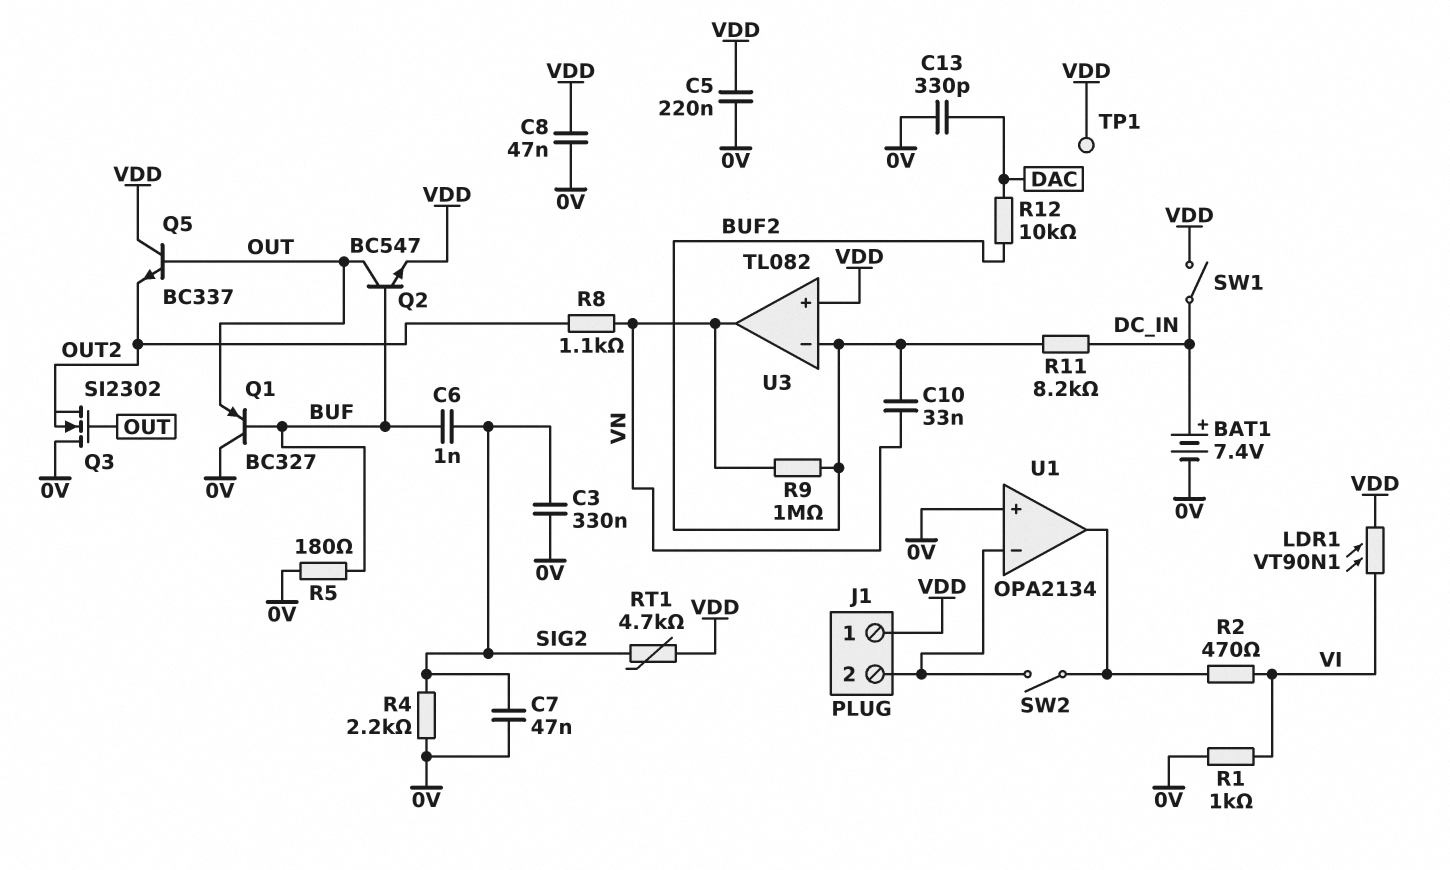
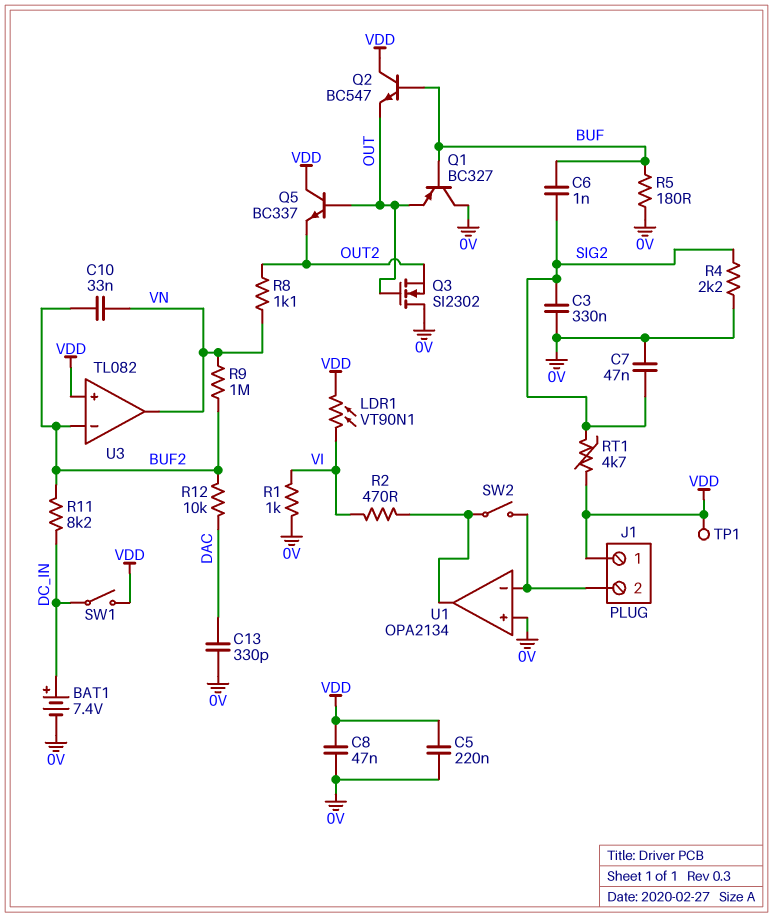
Q2: NPN BC547 (B BUF, C OUT, E VDD) -> NPN BC547 (B BUF, C VDD, E OUT)

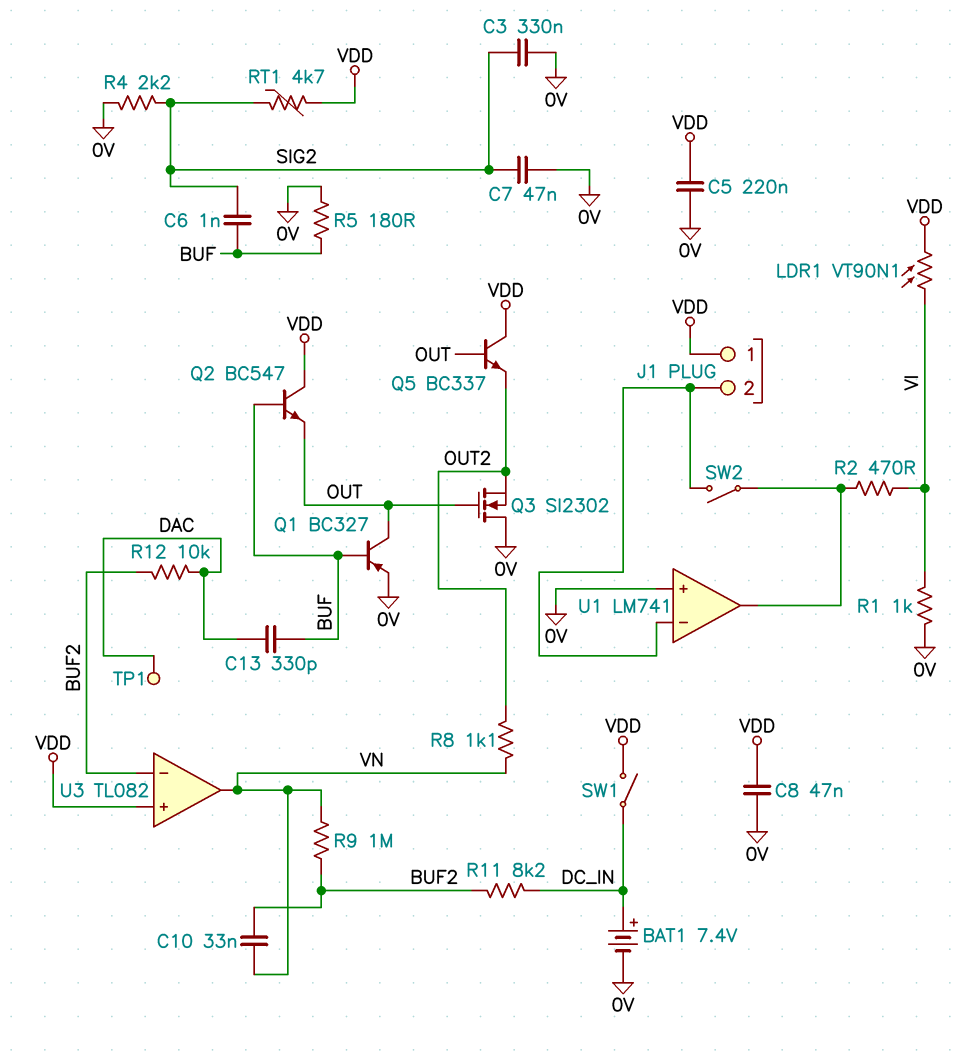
C13: 330pF (0V, DAC) -> 330pF (BUF, DAC)
Q1: PNP BC327 (B BUF, C 0V, E OUT) -> PNP BC327 (B BUF, C OUT, E 0V)
TP1: test point (VDD) -> test point (DAC)
U1: OPA2134 -> LM741

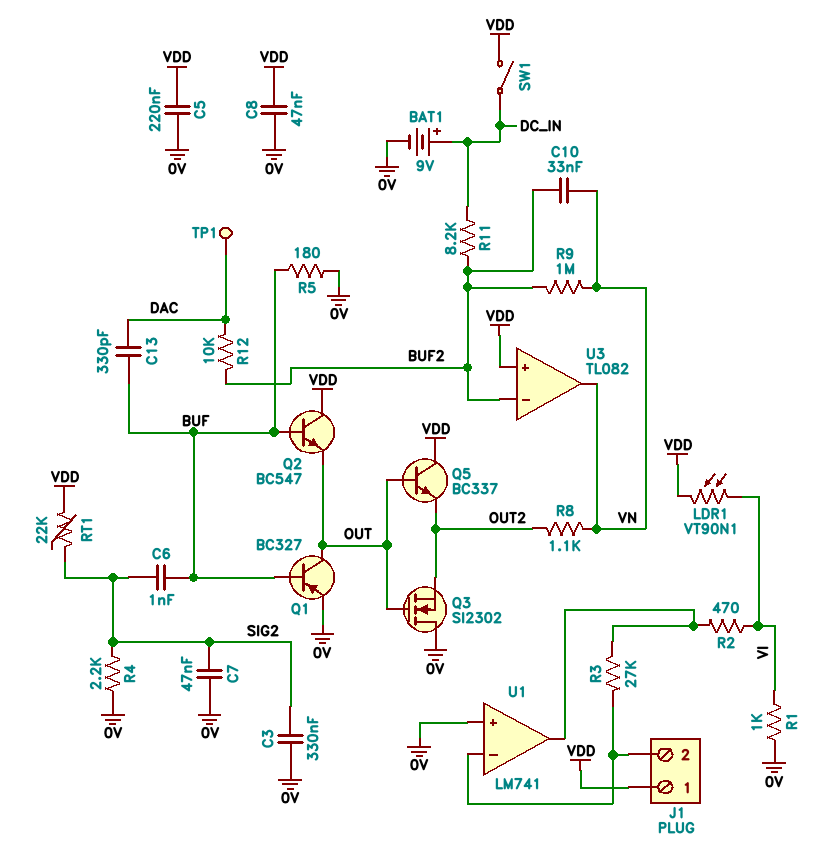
BAT1: 7.4V (plus DC_IN, minus 0V) -> 9V (plus DC_IN, minus 0V)
R3: none -> 27k (J1/2, U1/out)
RT1: 4.7k (SIG2, VDD) -> 22k (SIG2, VDD)
SW2: switch (J1/2, U1/out) -> none

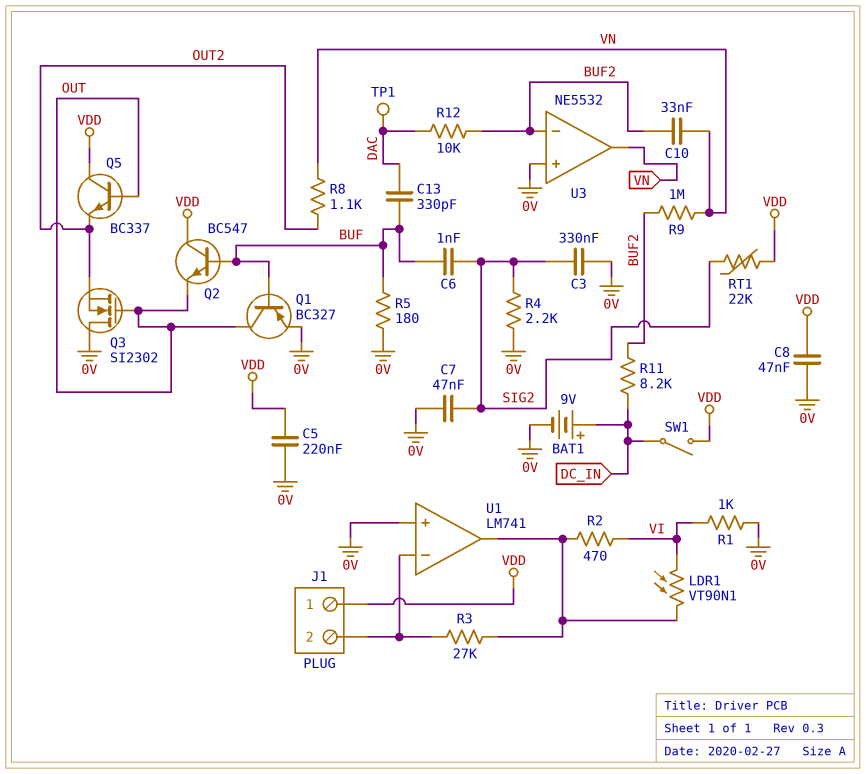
LDR1: VT90N1 (VDD, VI) -> VT90N1 (U1/out, VI)
U3: TL082 -> NE5532
U3 pin in+: VDD -> 0V

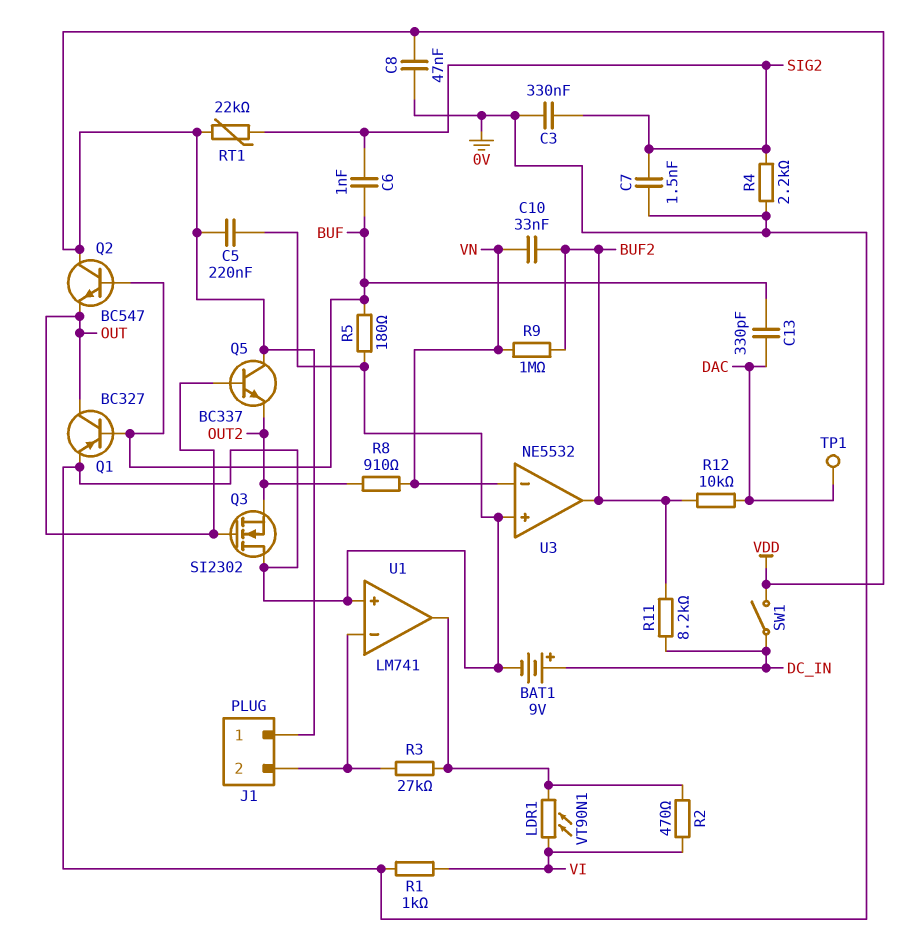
C7: 47nF (0V, SIG2) -> 1.5nF (0V, SIG2)
R8: 1.1k (OUT2, VN) -> 910 (OUT2, VN)
U3 pin in-: BUF2 -> VN
U3 pin out: VN -> BUF2

